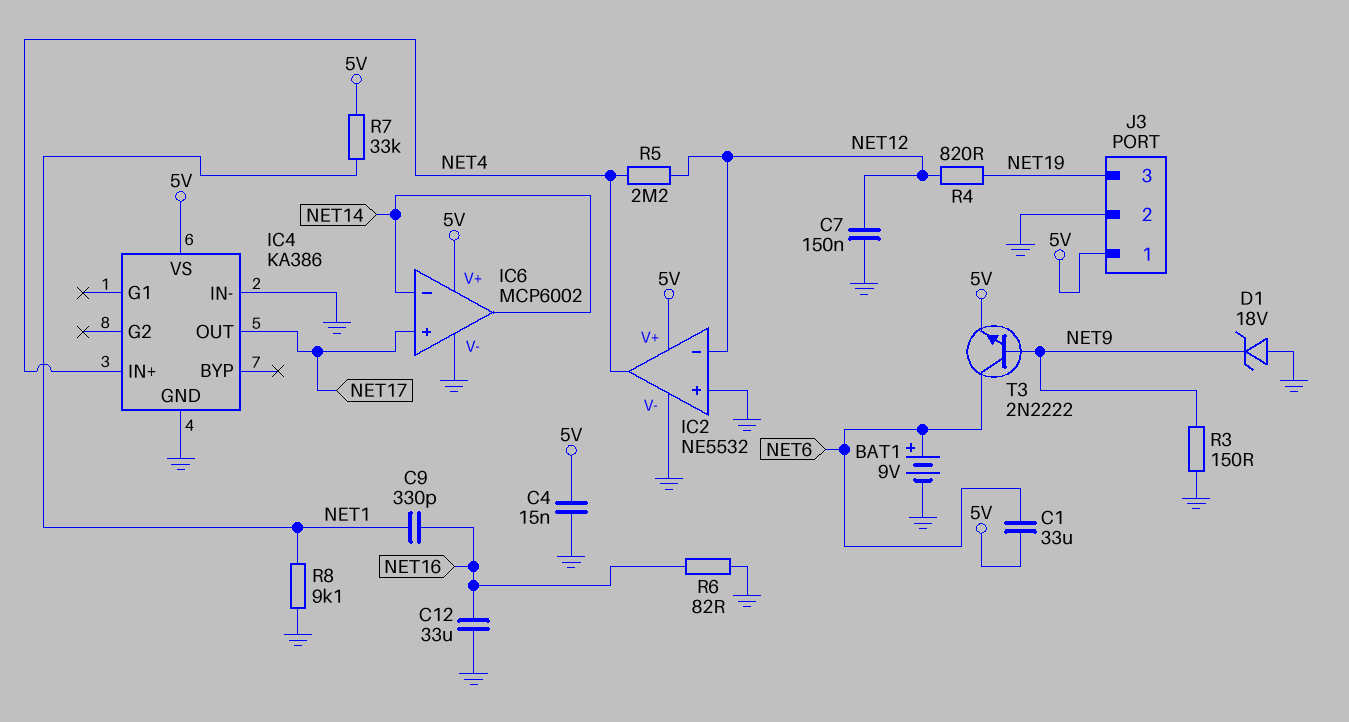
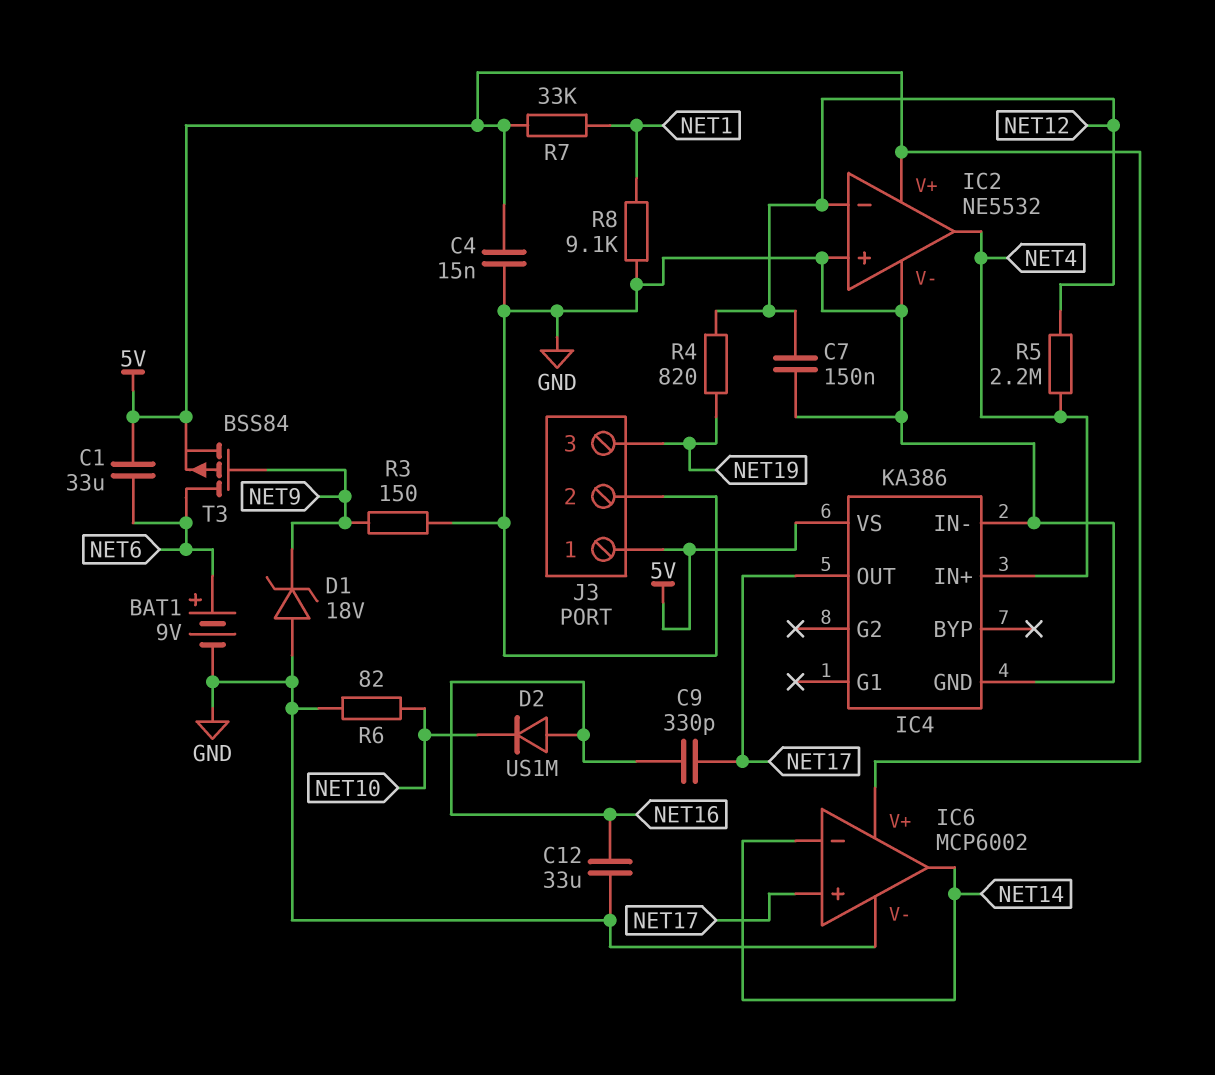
C9: 330pF (NET1, NET16) -> 330pF (NET16, NET17)
D2: none -> diode US1M (A NET16, K NET10)
R6: 82 (GND, NET16) -> 82 (GND, NET10)
T3: NPN 2N2222 (B NET9, C NET6, E 5V) -> PMOS BSS84 (G NET9, D NET6, S 5V)

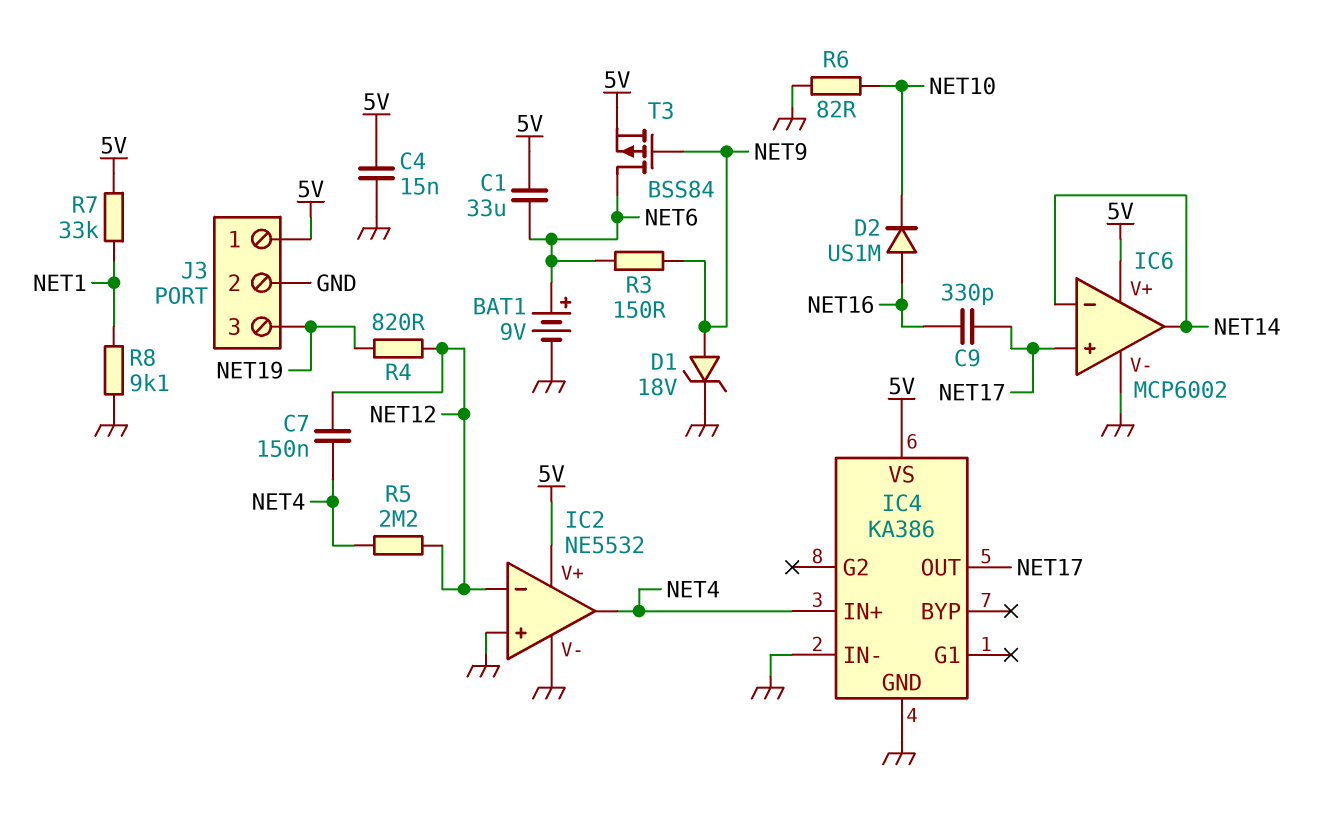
C7: 150nF (GND, NET12) -> 150nF (NET4, NET12)
C12: 33uF (GND, NET16) -> none
D1: zener 18V (A GND, K NET9) -> zener 18V (A NET9, K GND)
R3: 150 (GND, NET9) -> 150 (NET6, NET9)

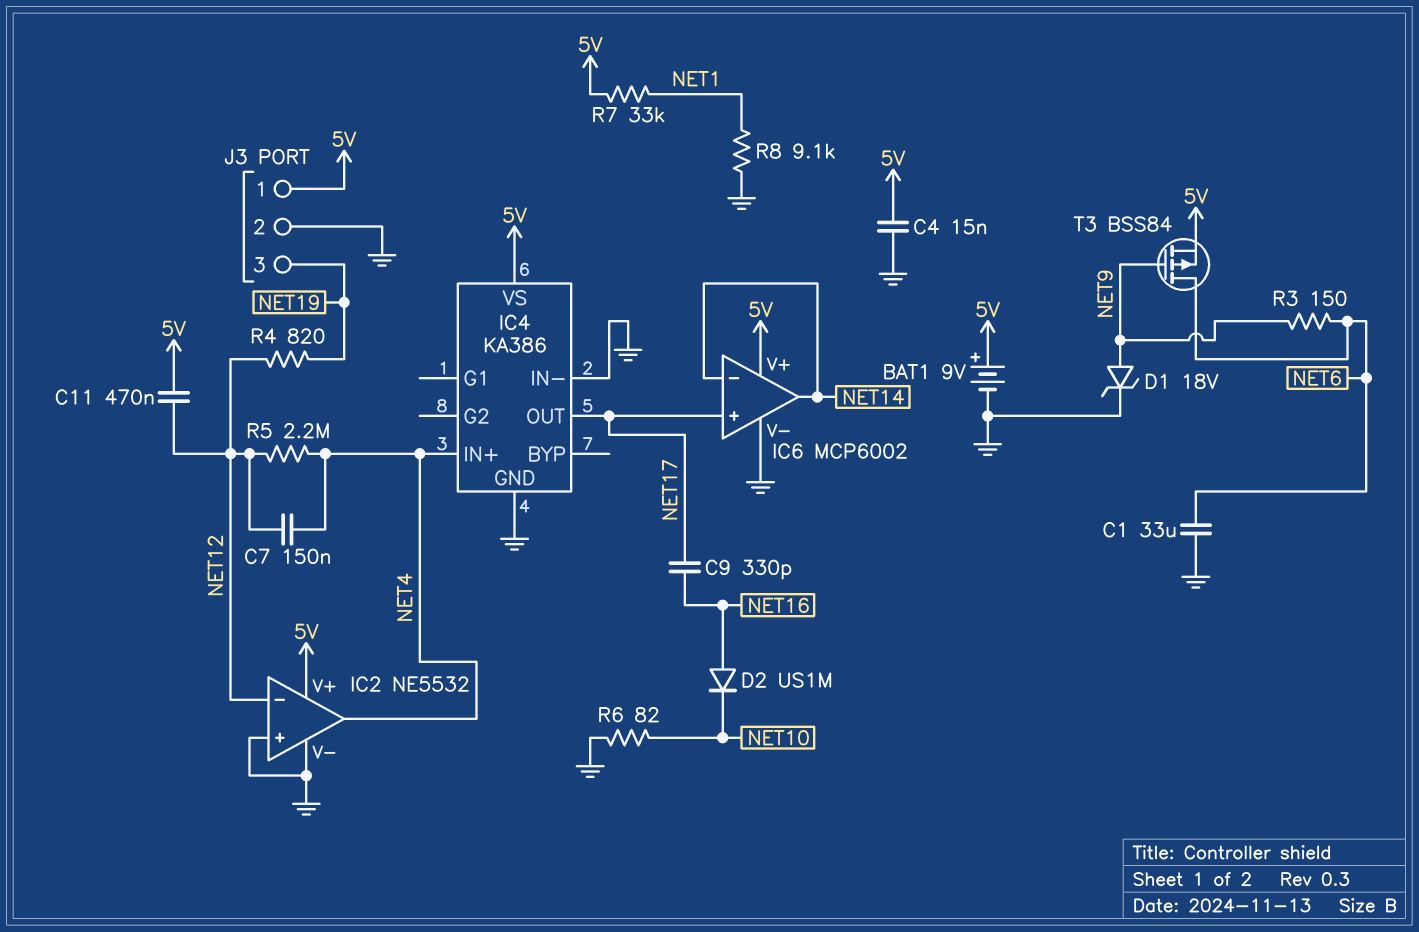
BAT1: 9V (plus NET6, minus GND) -> 9V (plus 5V, minus GND)
C1: 33uF (5V, NET6) -> 33uF (GND, NET6)
C11: none -> 470nF (5V, NET12)

